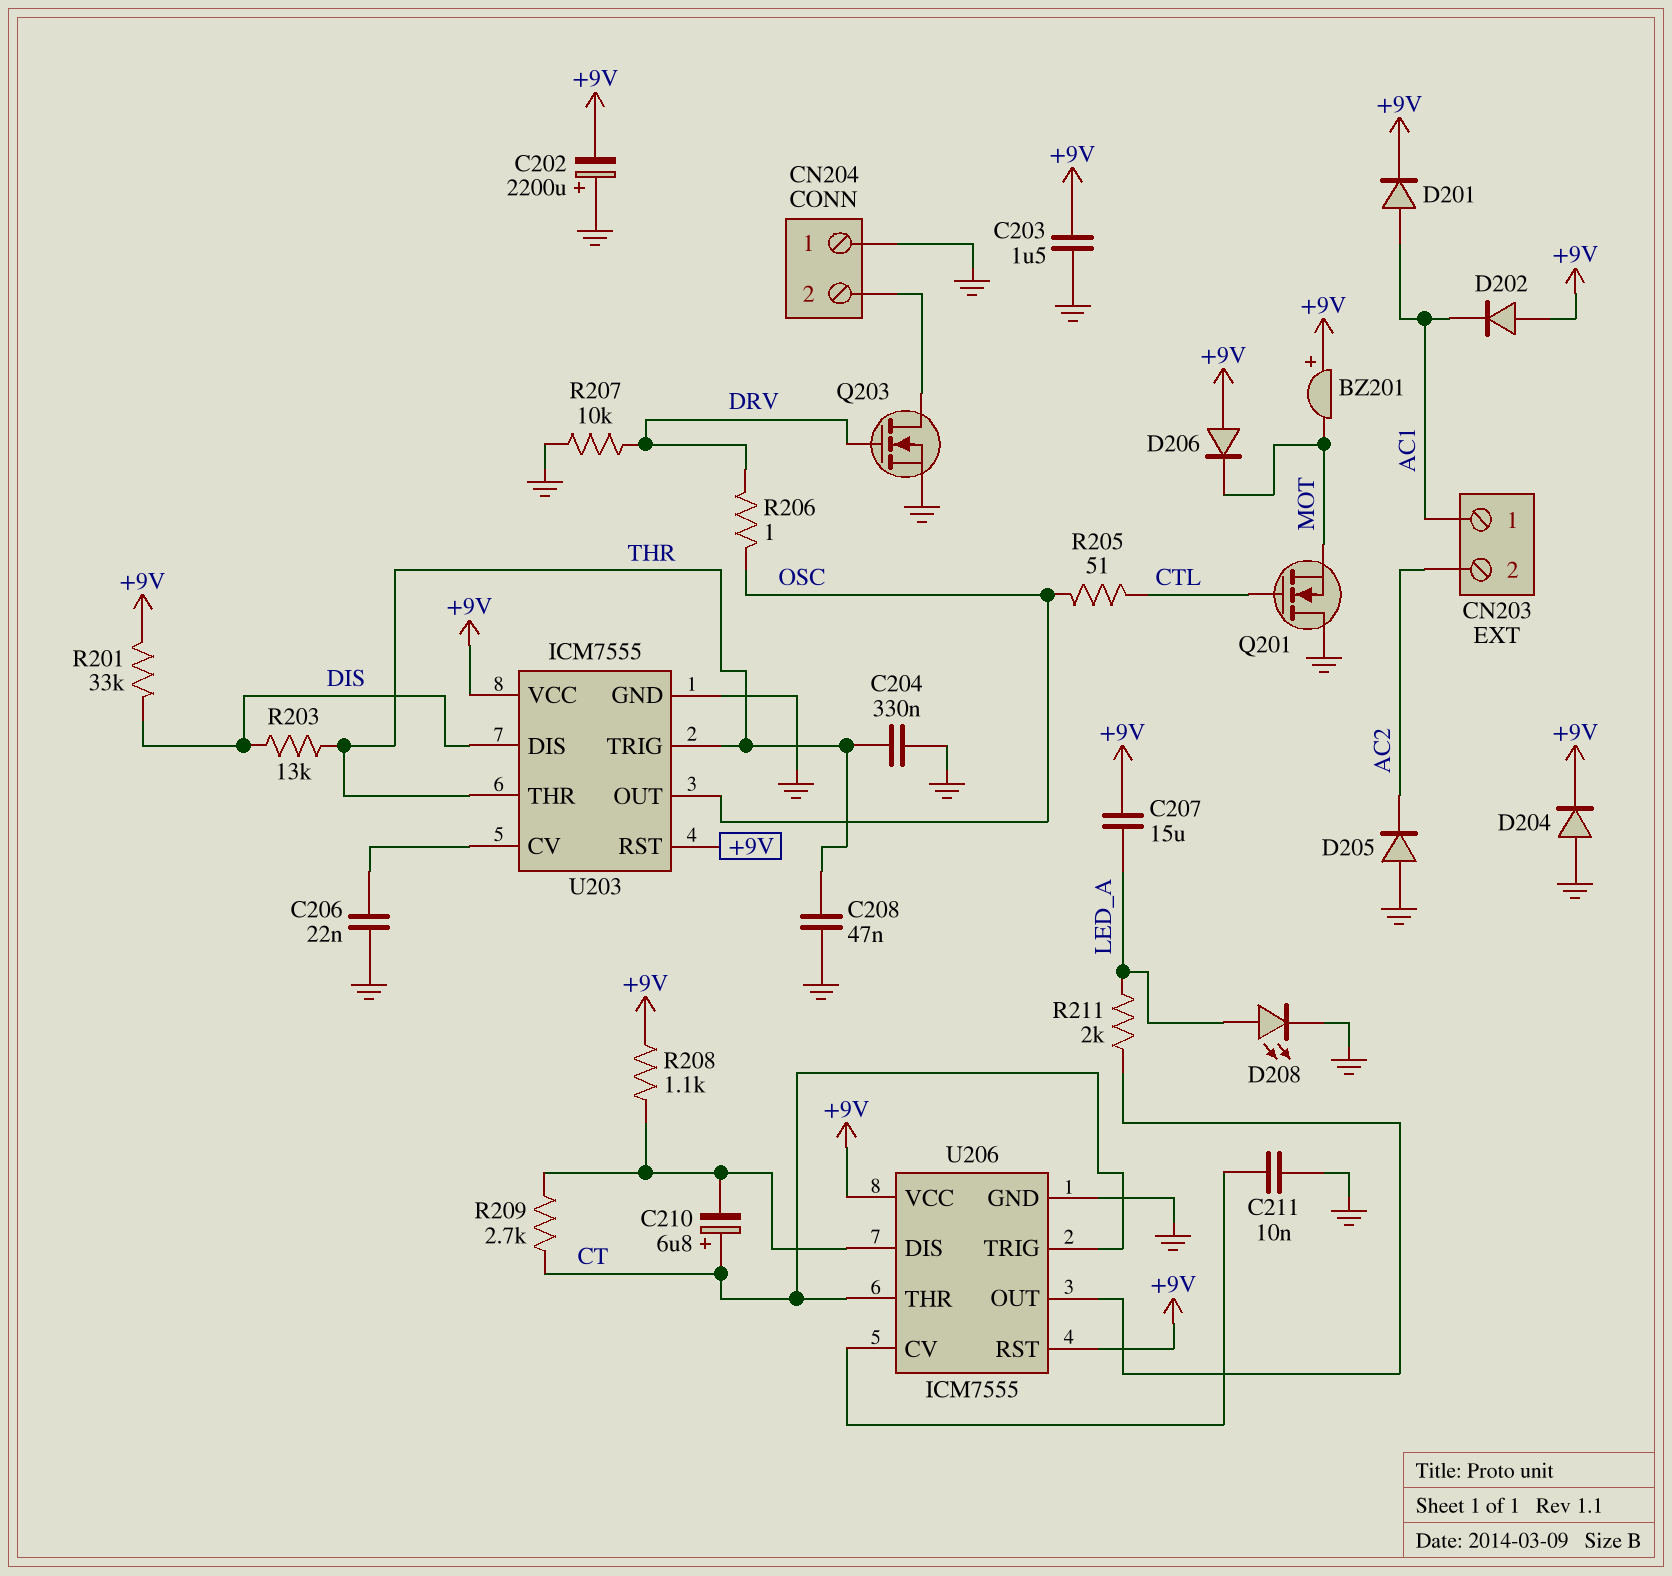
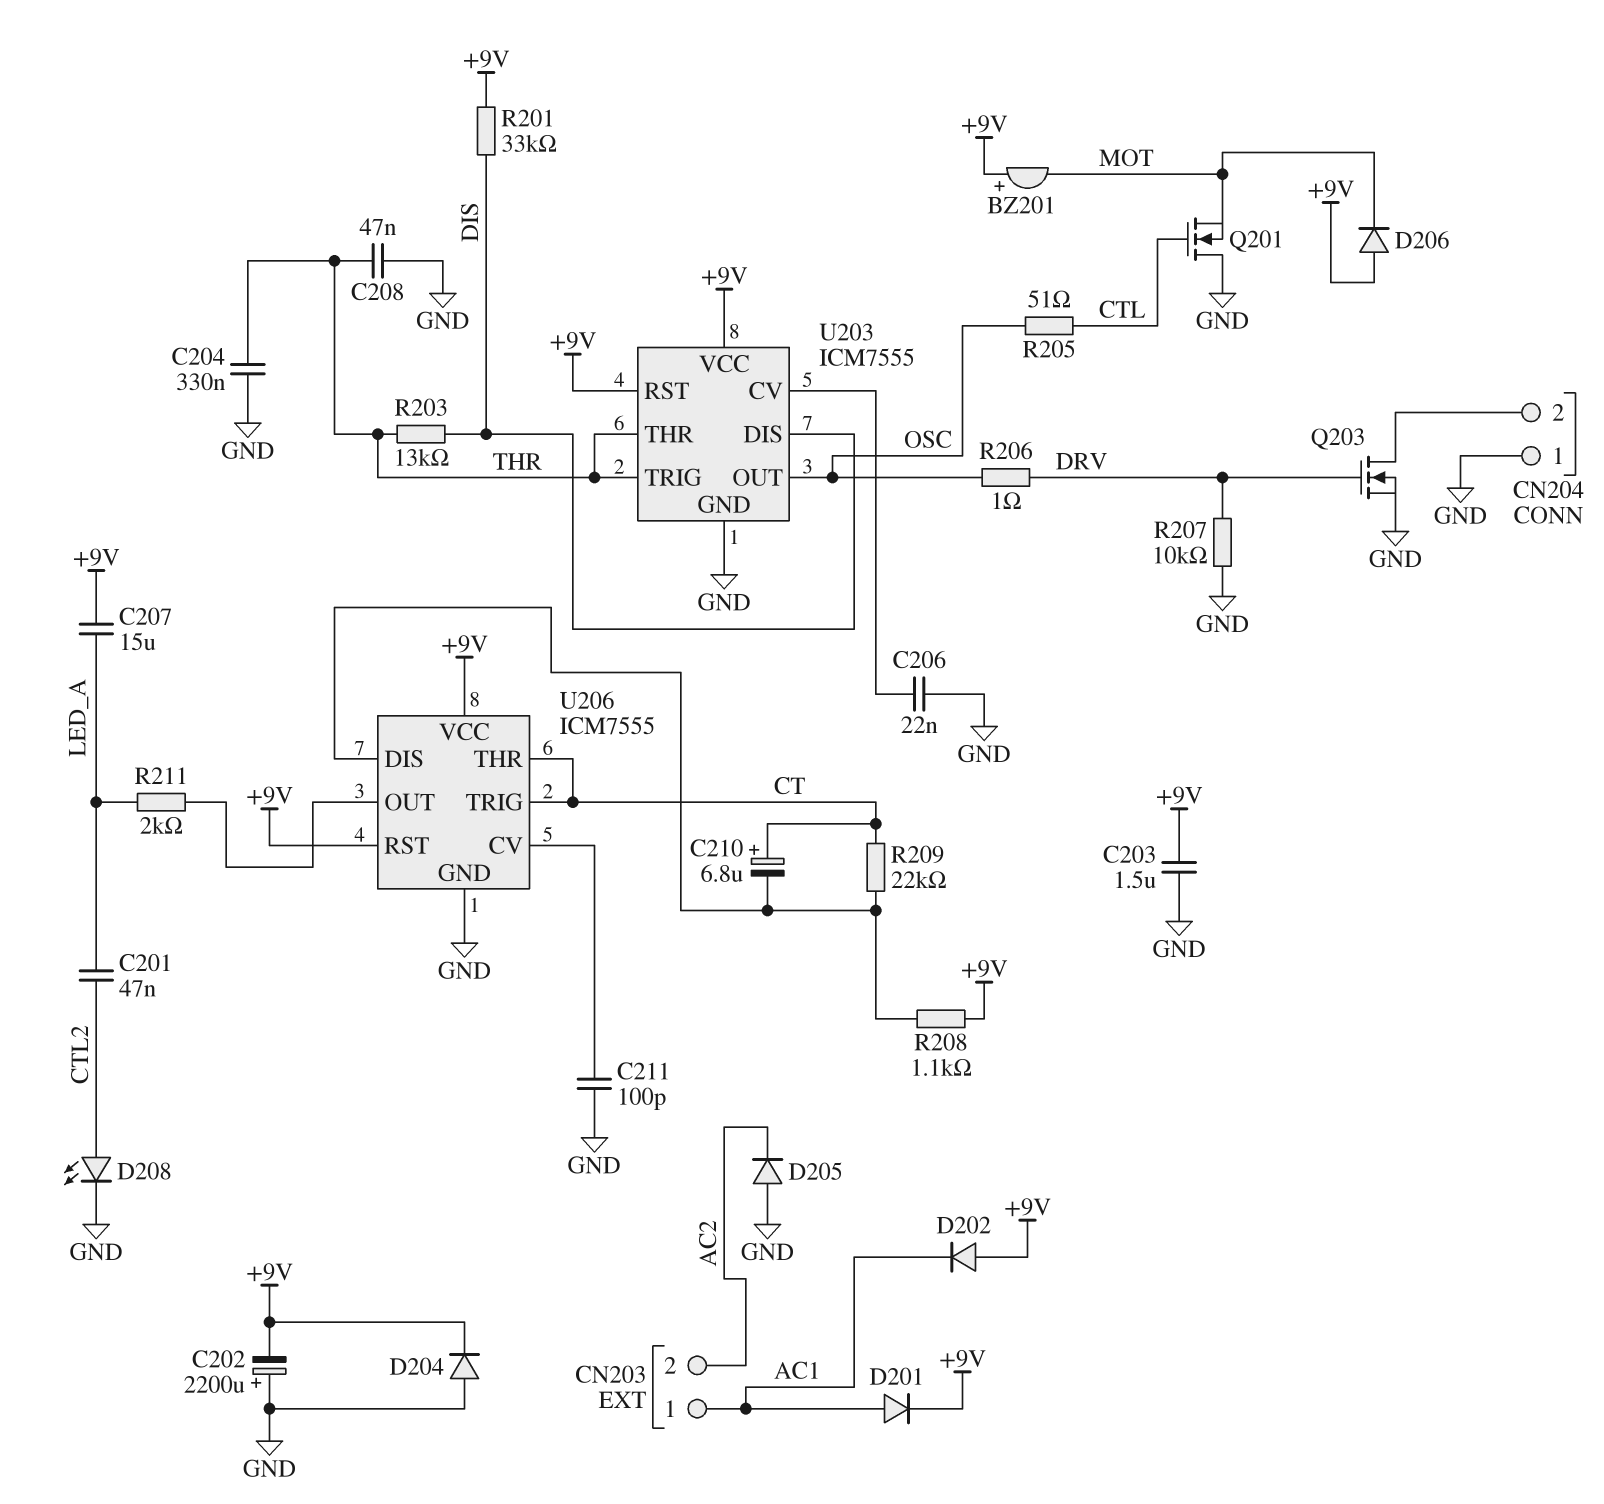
C201: none -> 47nF (CTL2, LED_A)
C211: 10nF (GND, U206/CV) -> 100pF (GND, U206/CV)
D208: LED (A LED_A, K GND) -> LED (A CTL2, K GND)
R209: 2.7k (CT, U206/DIS) -> 22k (CT, U206/DIS)

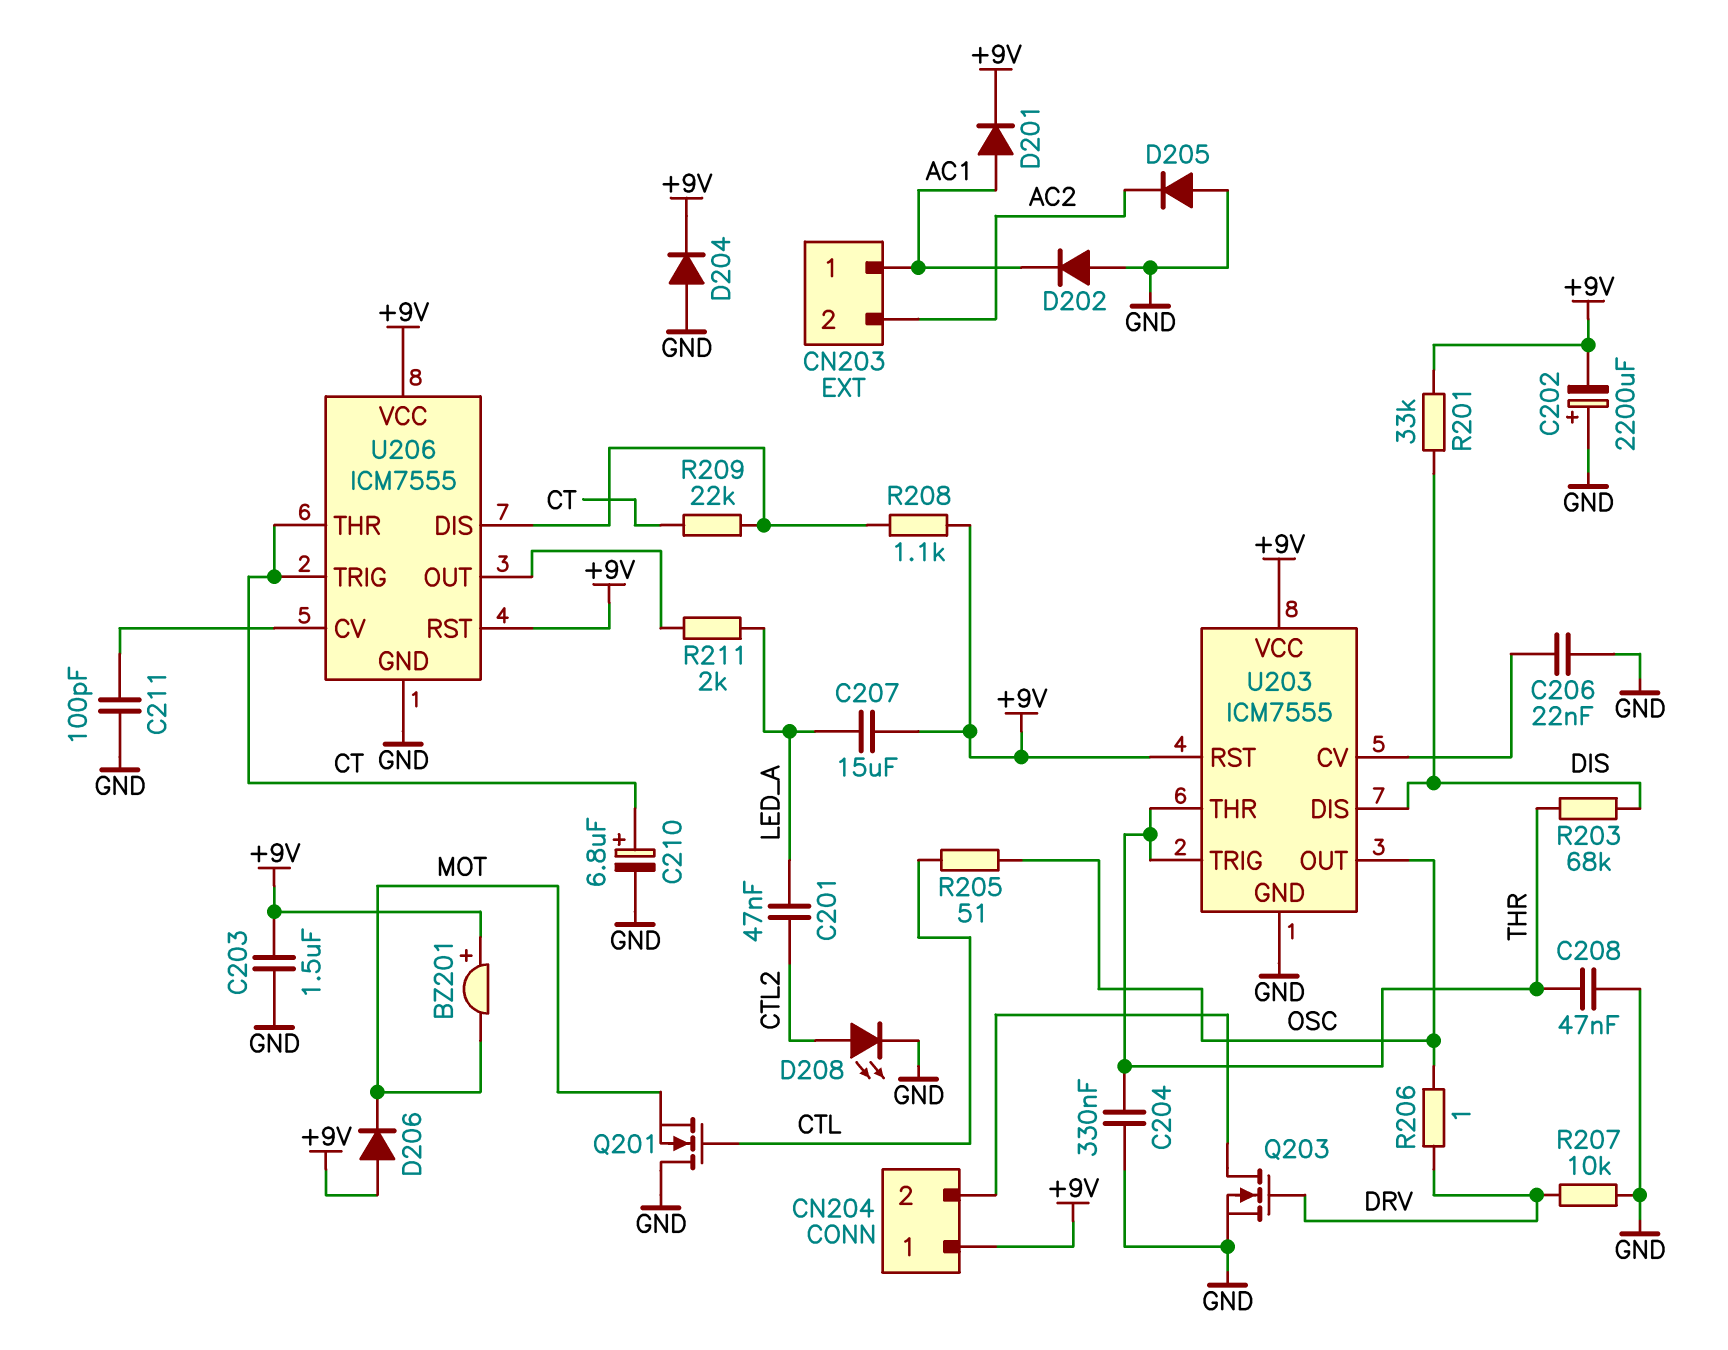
C210: 6.8uF (plus CT, minus U206/DIS) -> 6.8uF (plus CT, minus GND)
CN204 pin 1: GND -> +9V
D202: diode (A +9V, K AC1) -> diode (A GND, K AC1)
R203: 13k (DIS, THR) -> 68k (DIS, THR)

